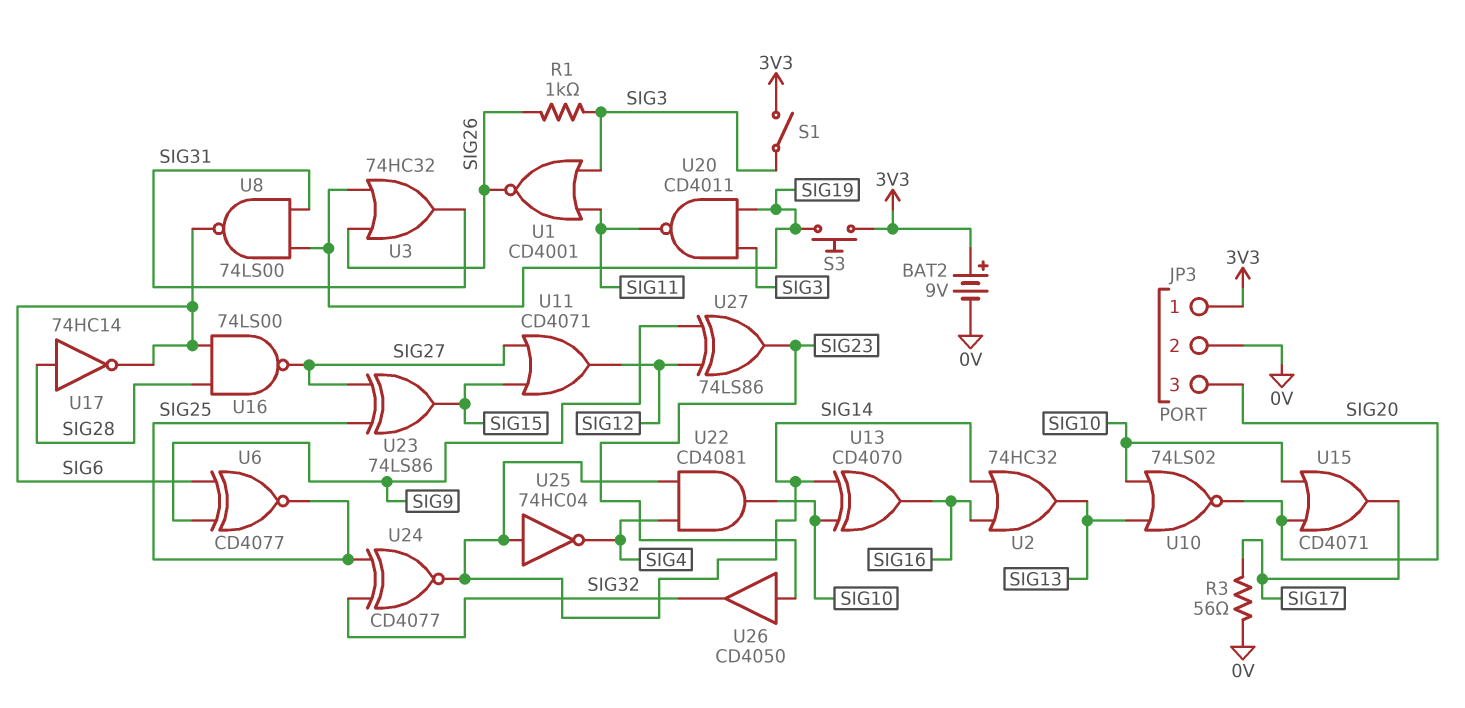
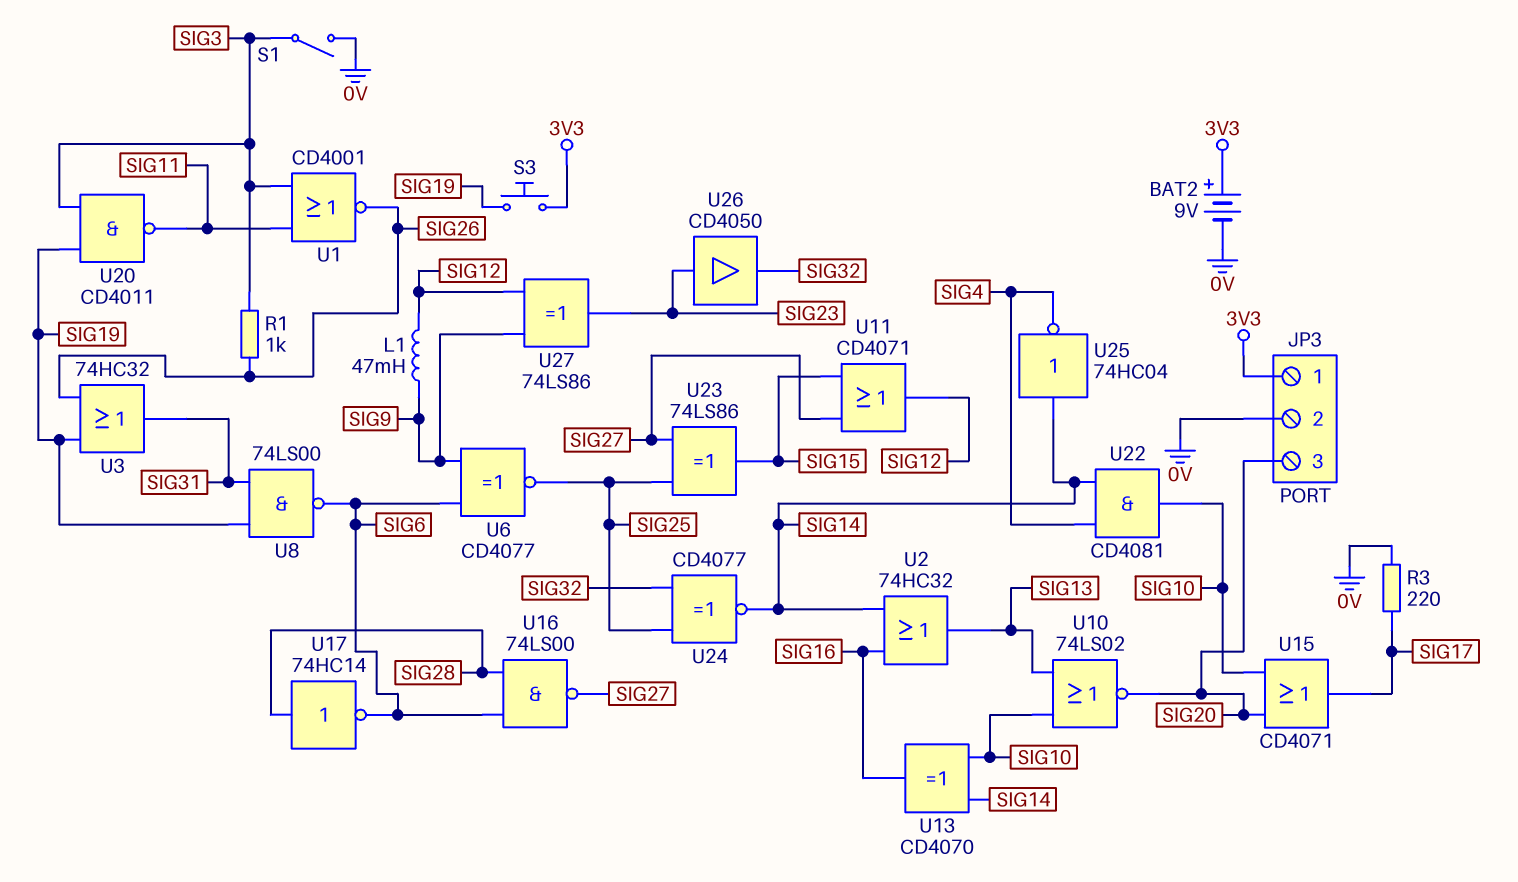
L1: none -> 47mH (SIG9, SIG12)
R3: 56 (0V, SIG17) -> 220 (0V, SIG17)
S1: switch (3V3, SIG3) -> switch (0V, SIG3)

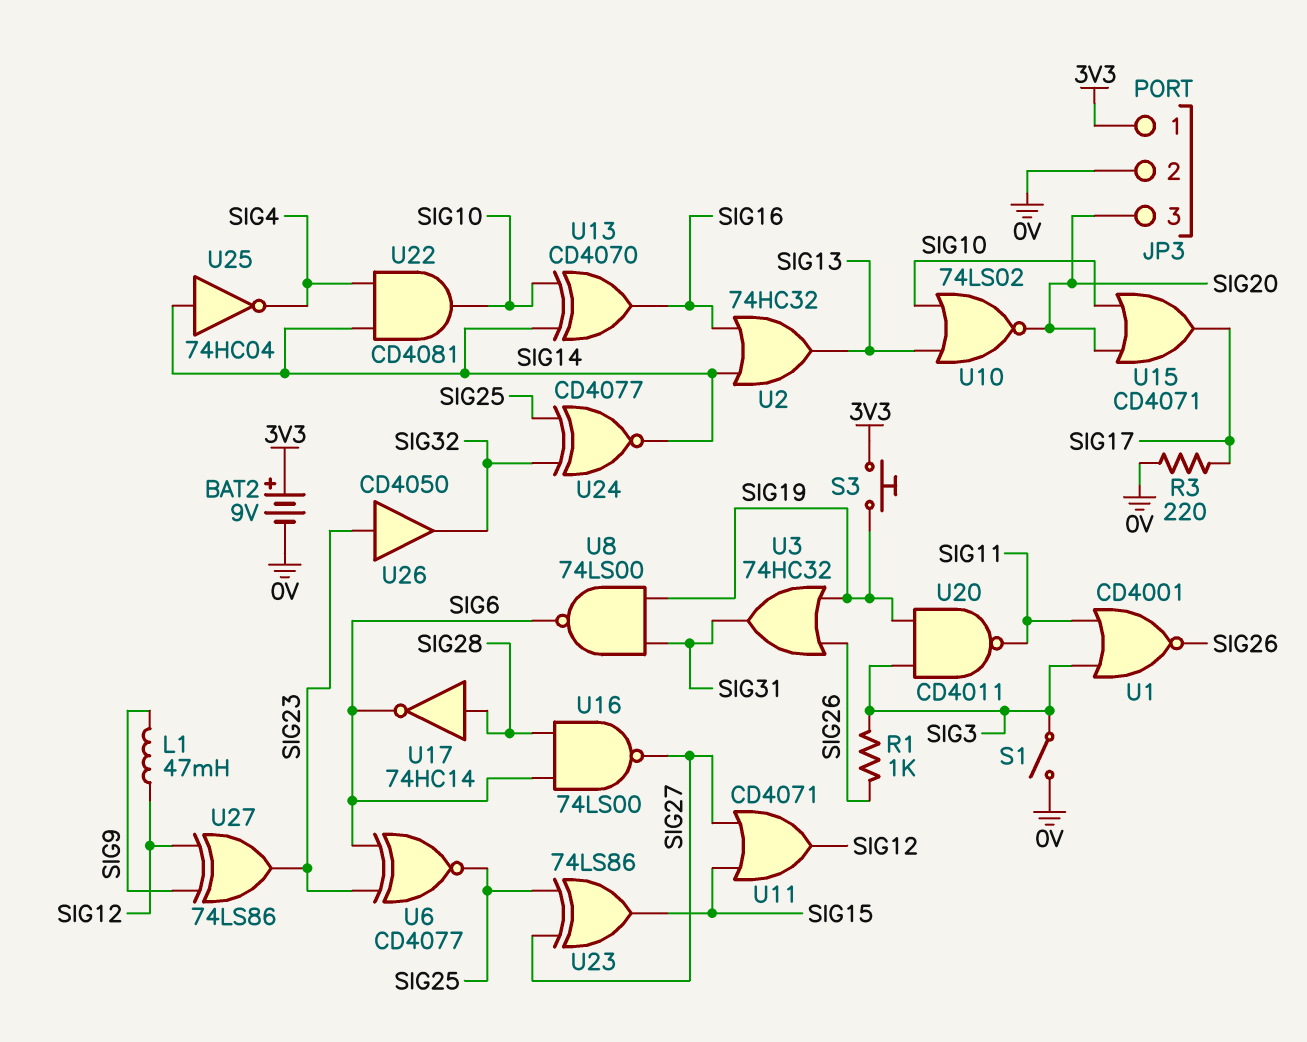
U6: XNOR CD4077 (in SIG6, in SIG9, out SIG25) -> XNOR CD4077 (in SIG6, in SIG23, out SIG25)

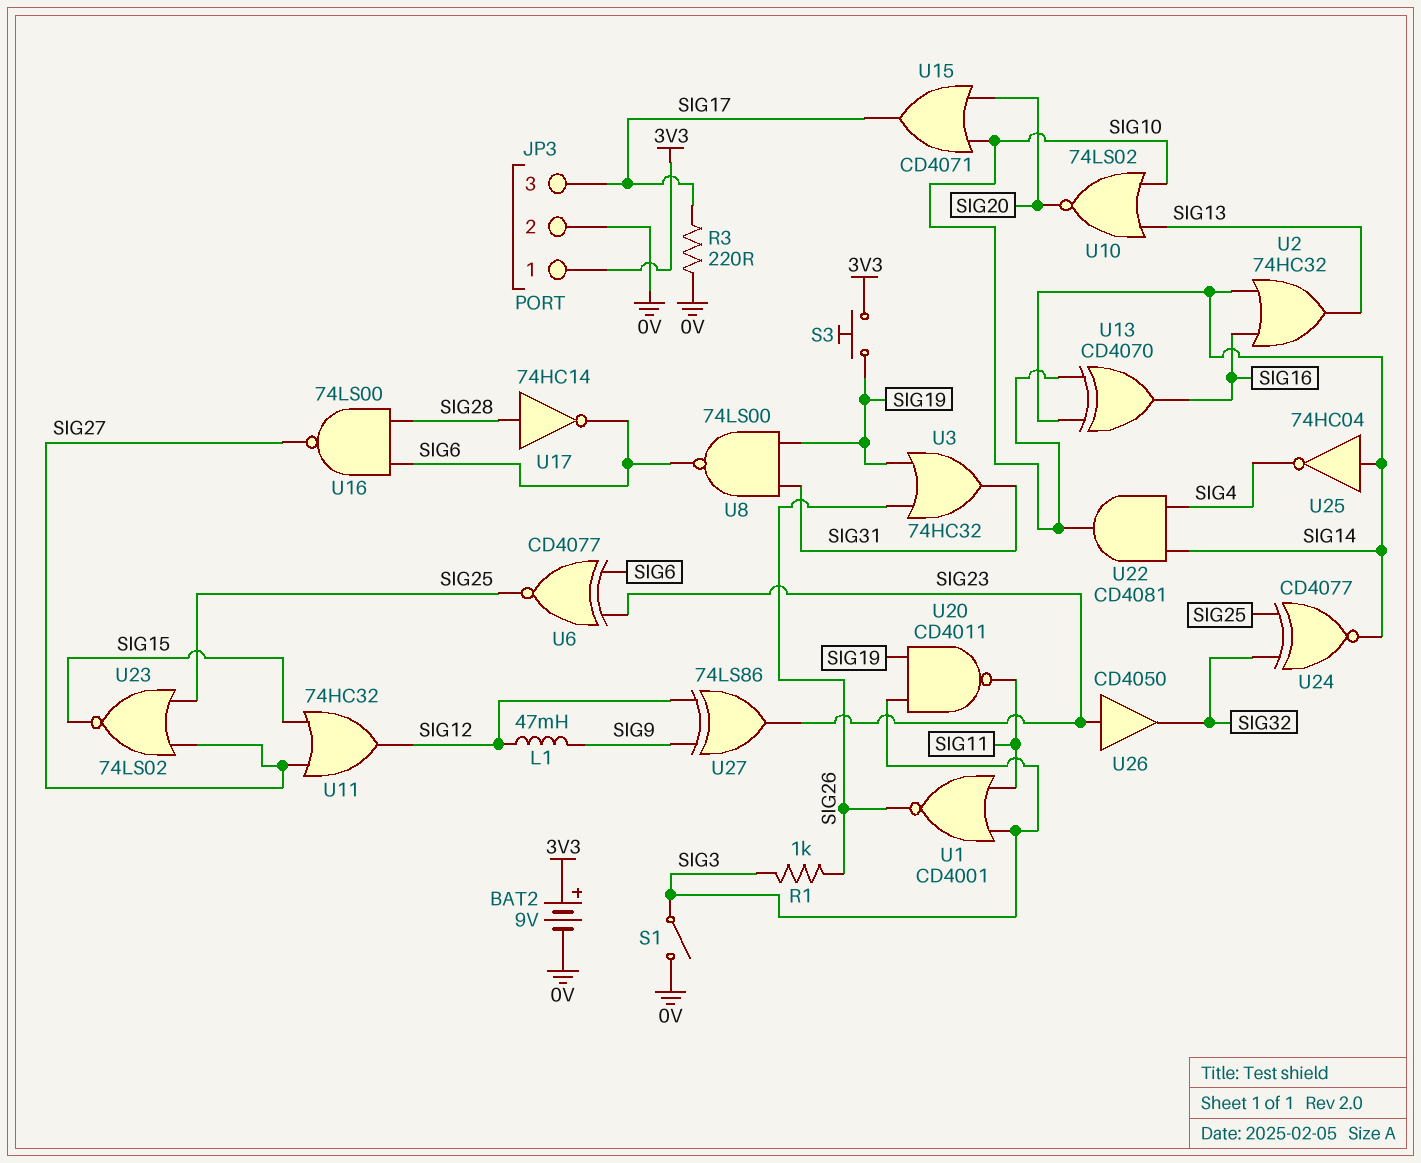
JP3 pin 3: SIG20 -> SIG17
U11: OR CD4071 (in SIG15, in SIG27, out SIG12) -> OR 74HC32 (in SIG15, in SIG27, out SIG12)
U23: XOR 74LS86 (in SIG25, in SIG27, out SIG15) -> NOR 74LS02 (in SIG25, in SIG27, out SIG15)

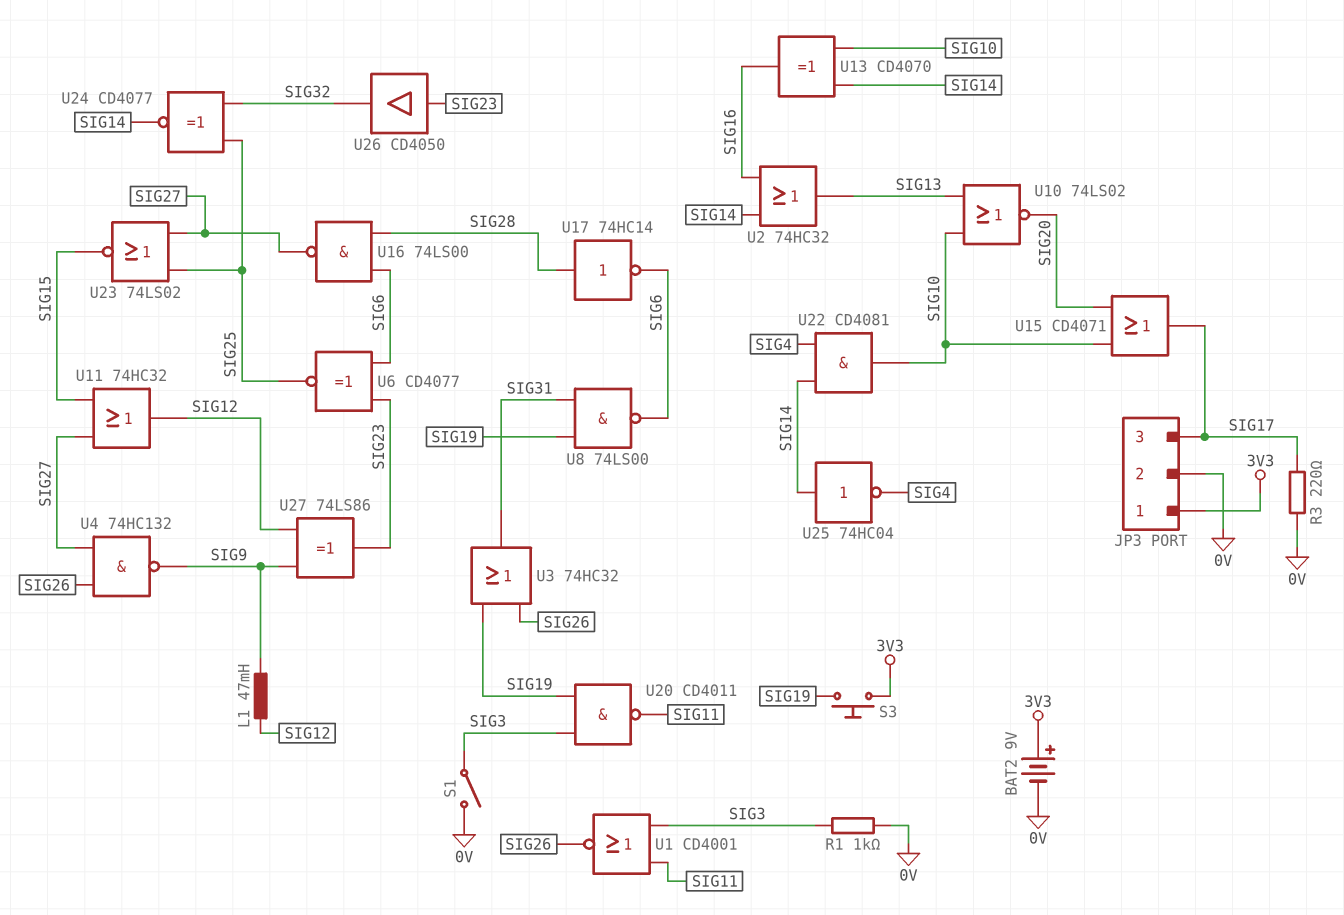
R1: 1k (SIG3, SIG26) -> 1k (0V, SIG3)
U4: none -> NAND 74HC132 (in SIG26, in SIG27, out SIG9)

